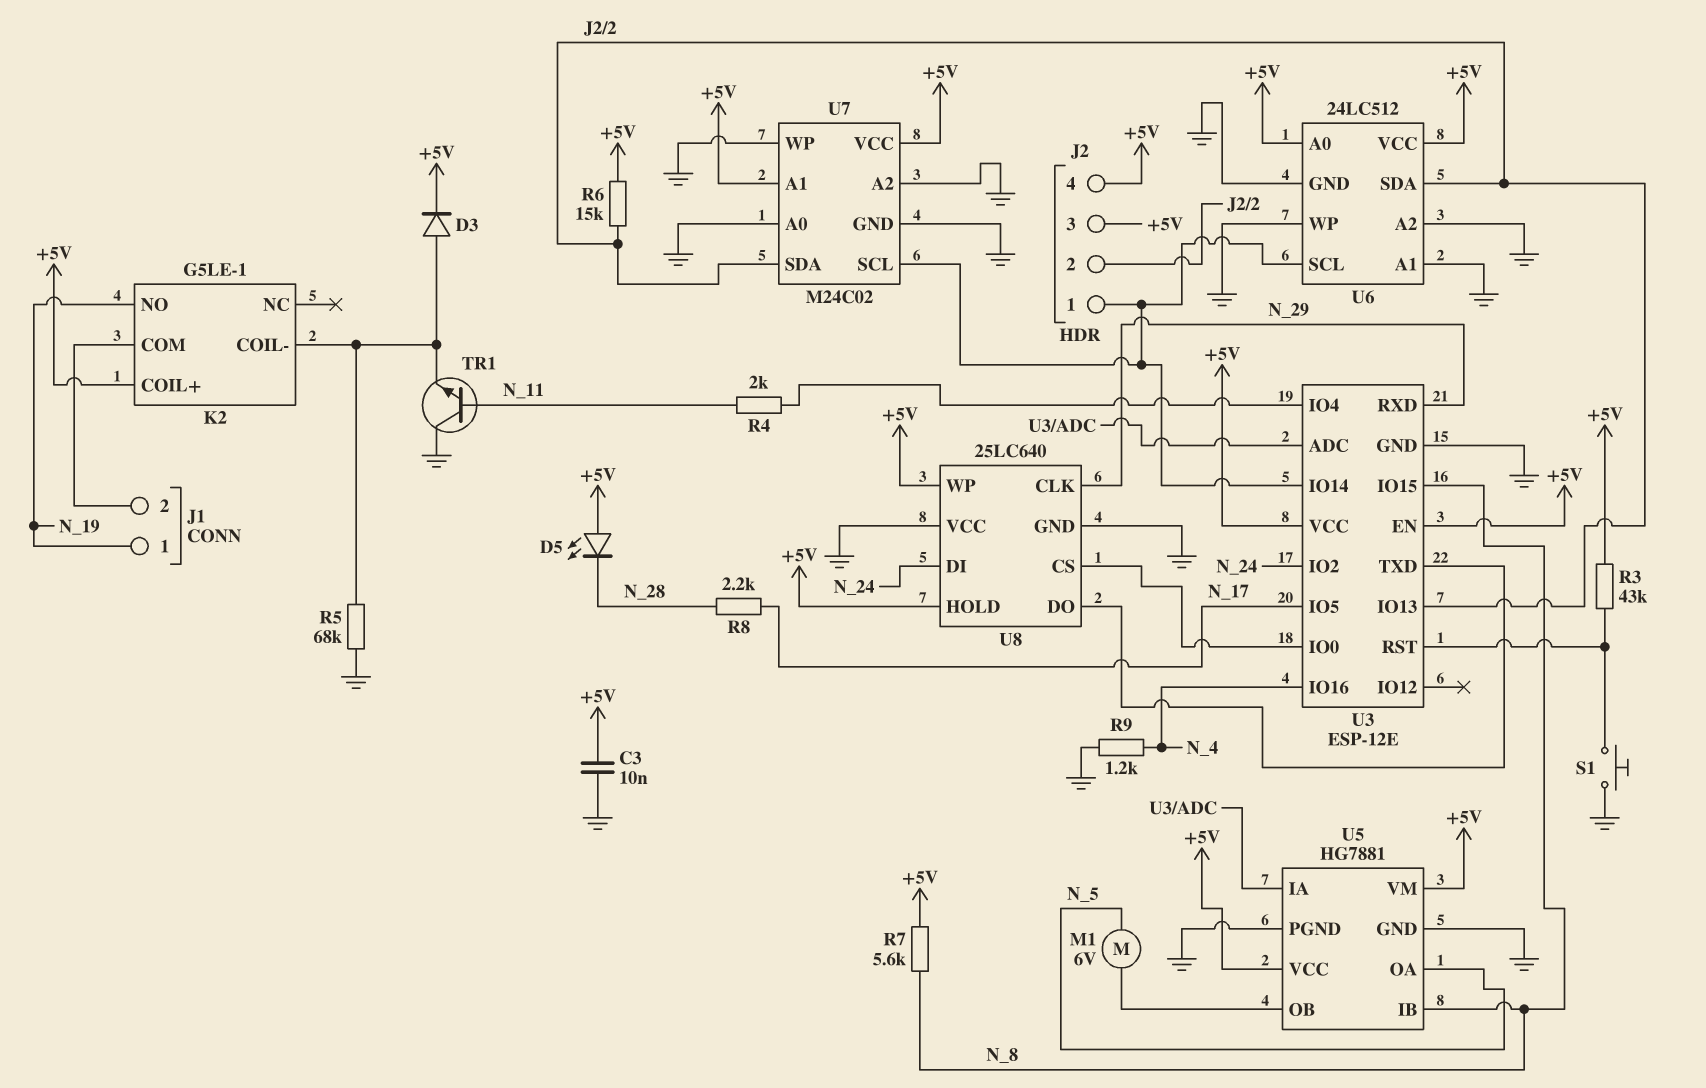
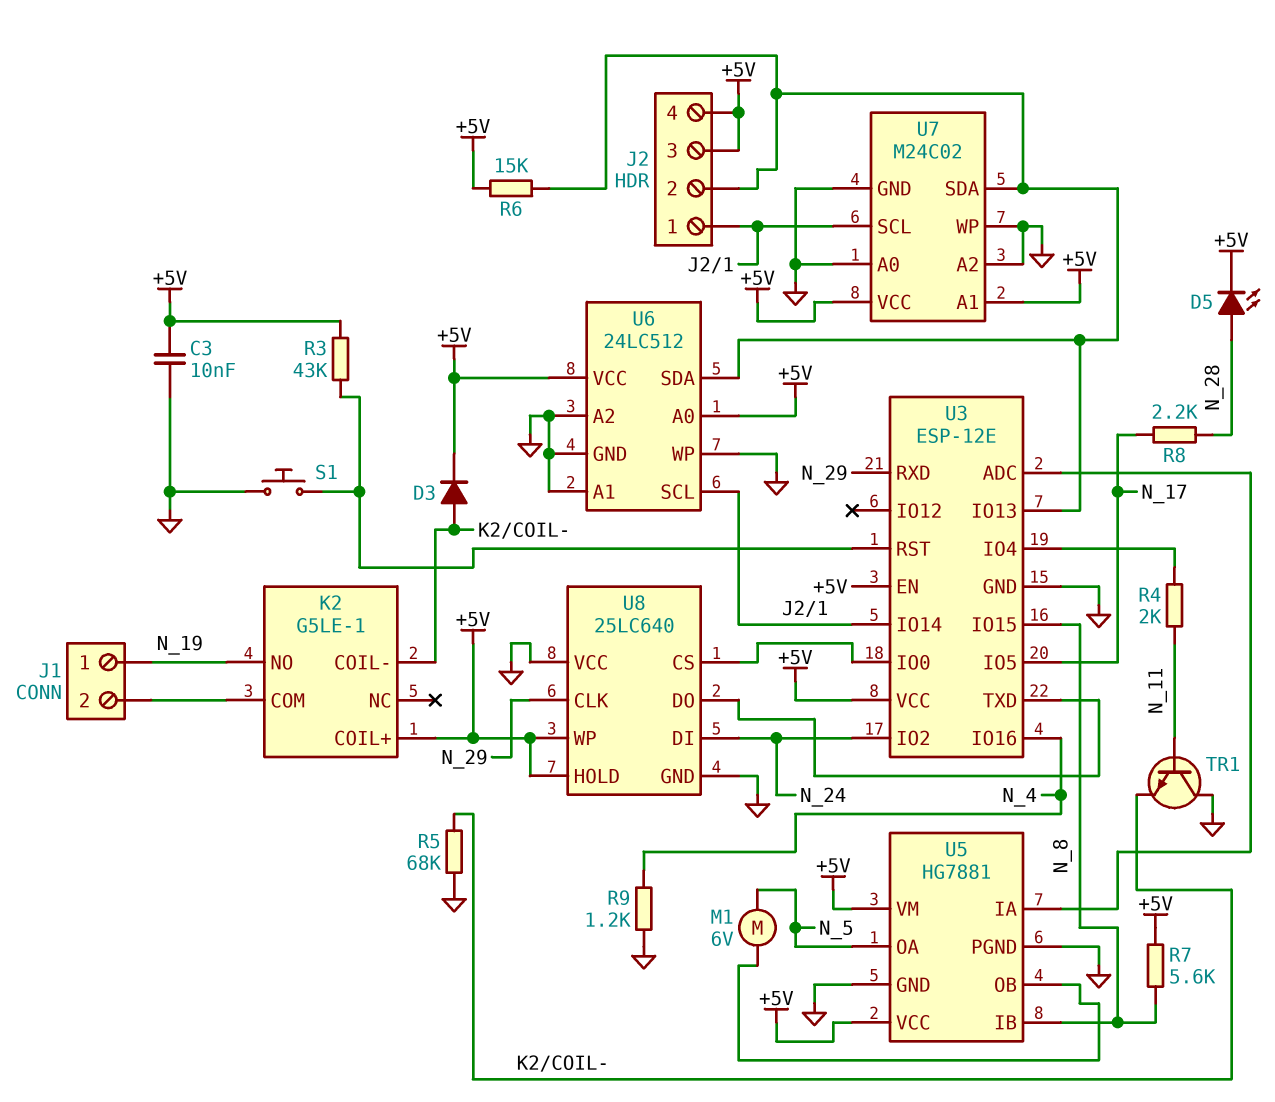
D5: LED (A +5V, K N_28) -> LED (A N_28, K +5V)

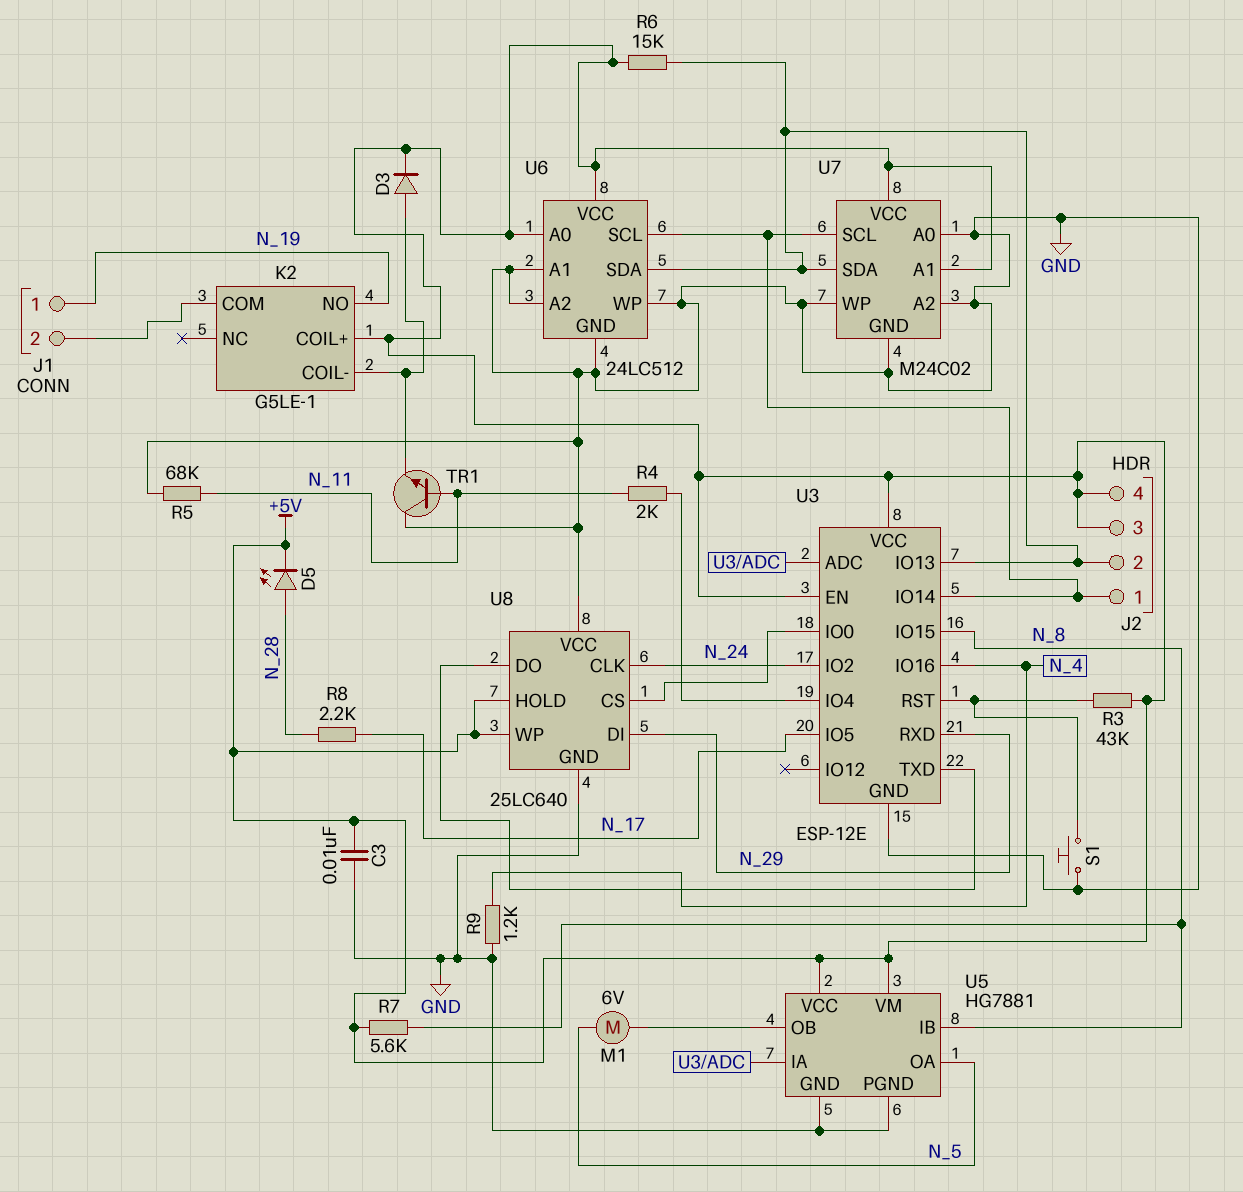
R5: 68k (GND, K2/COIL-) -> 68k (GND, N_11)
U8 pin CLK: N_29 -> N_24
U8 pin DI: N_24 -> N_29

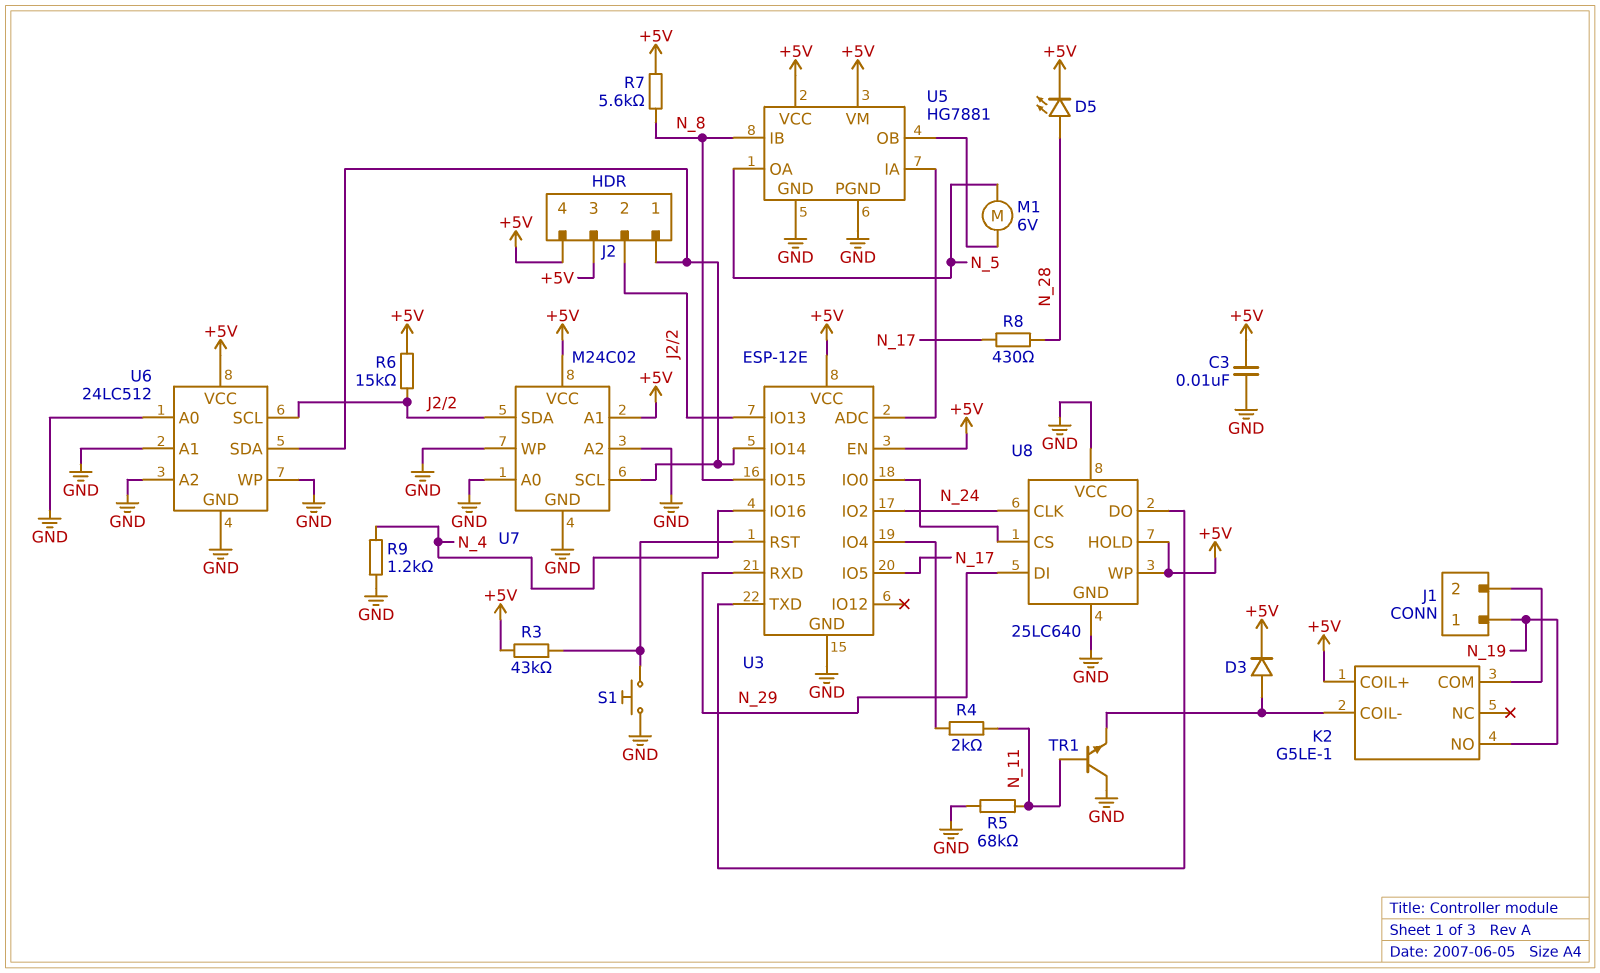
R8: 2.2k (N_17, N_28) -> 430 (N_17, N_28)
U6 pin A0: +5V -> GND
U6 pin SCL: J2/1 -> J2/2
U6 pin SDA: J2/2 -> J2/1

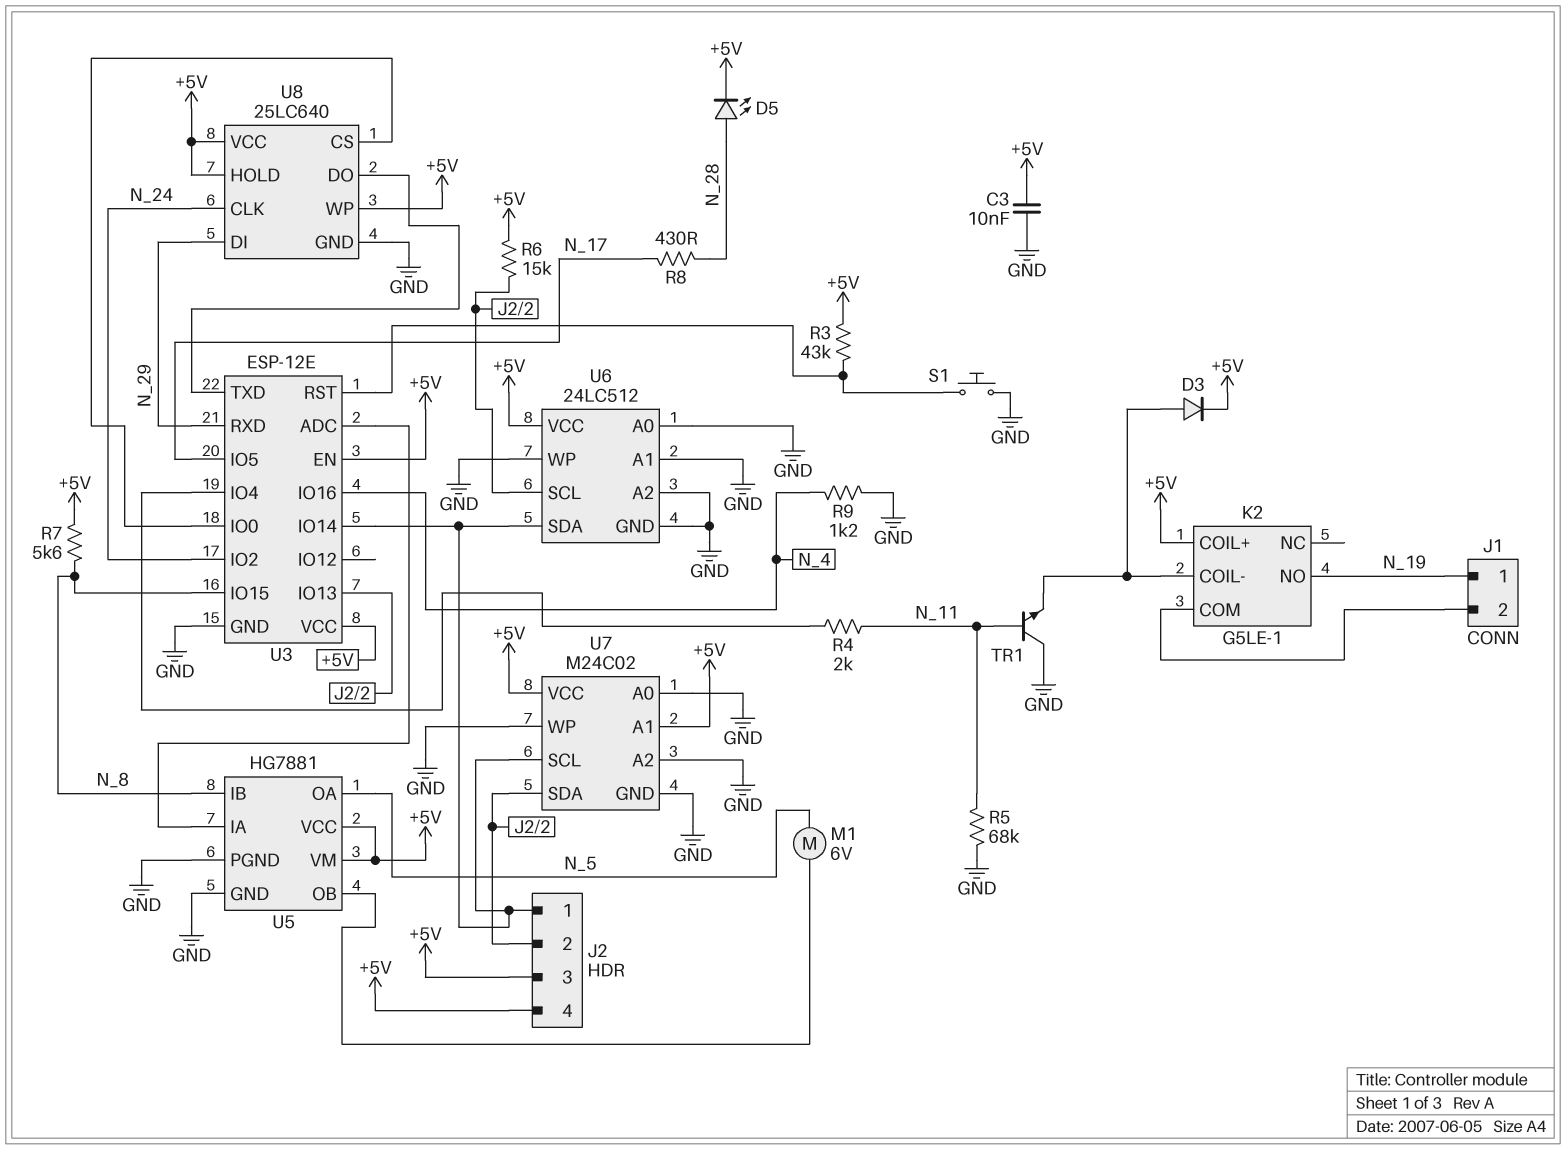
U8 pin VCC: GND -> +5V

